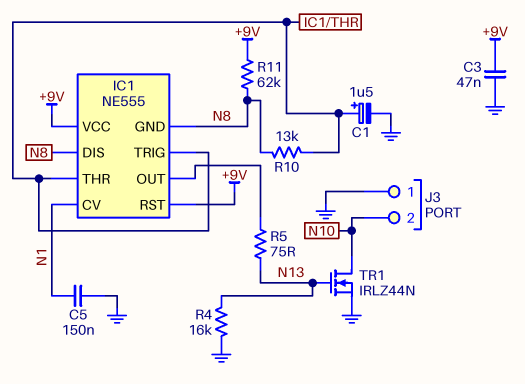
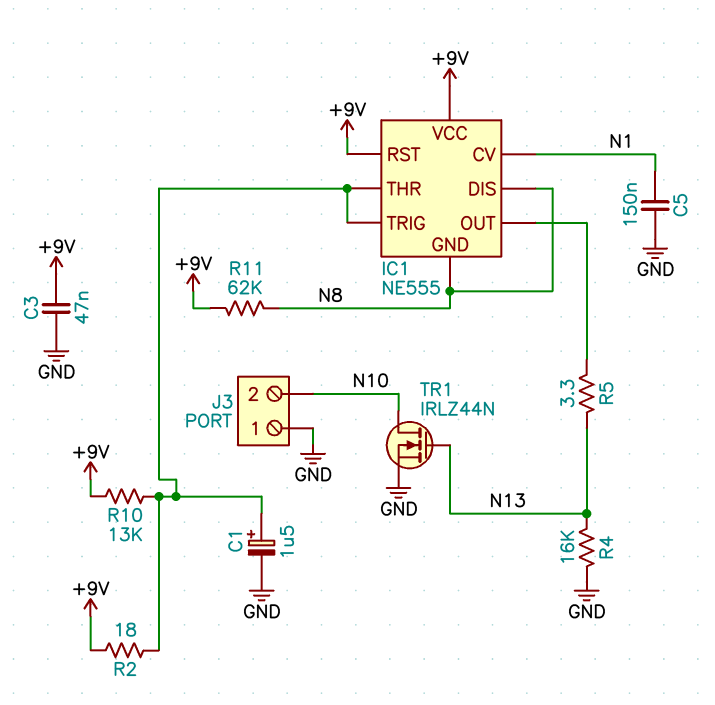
R2: none -> 18 (+9V, IC1/THR)
R5: 75 (IC1/OUT, N13) -> 3.3 (IC1/OUT, N13)
R10: 13k (IC1/THR, N8) -> 13k (+9V, IC1/THR)

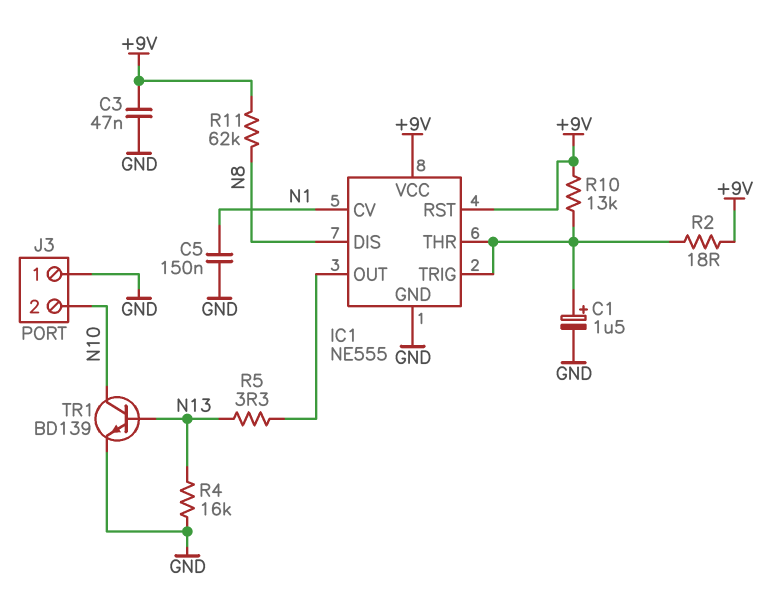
IC1 pin GND: N8 -> GND
TR1: NMOS IRLZ44N (G N13, D N10, S GND) -> NPN BD139 (B N13, C N10, E GND)

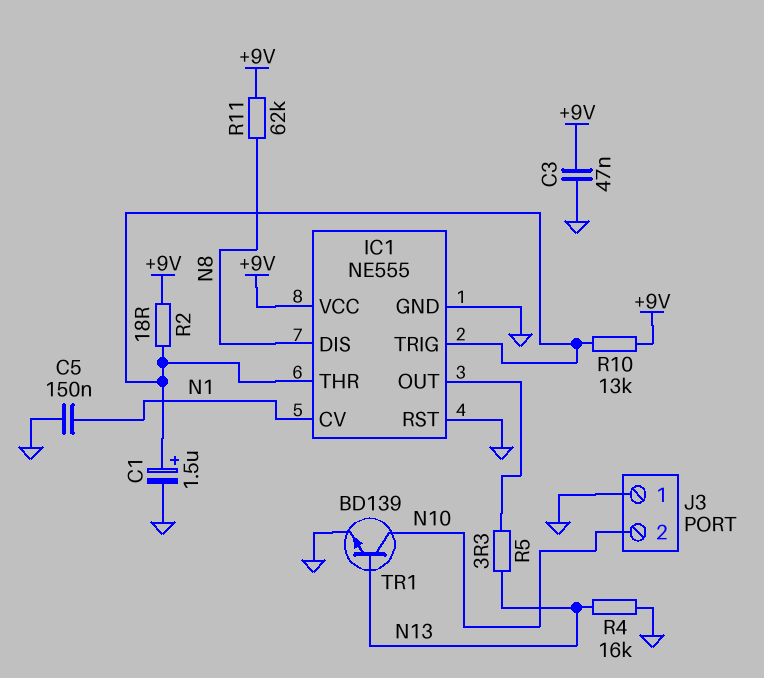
IC1 pin RST: +9V -> GND

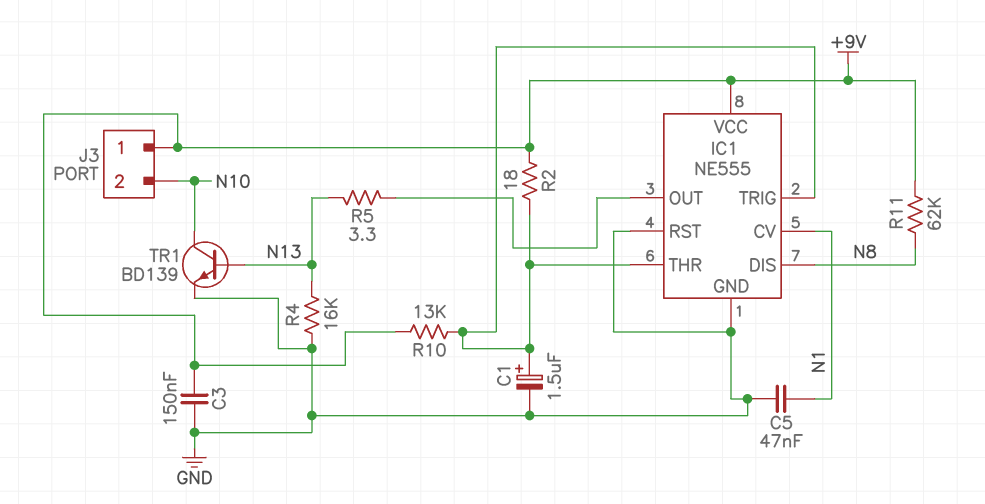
C3: 47nF (+9V, GND) -> 150nF (+9V, GND)
C5: 150nF (GND, N1) -> 47nF (GND, N1)
J3 pin 1: GND -> +9V

